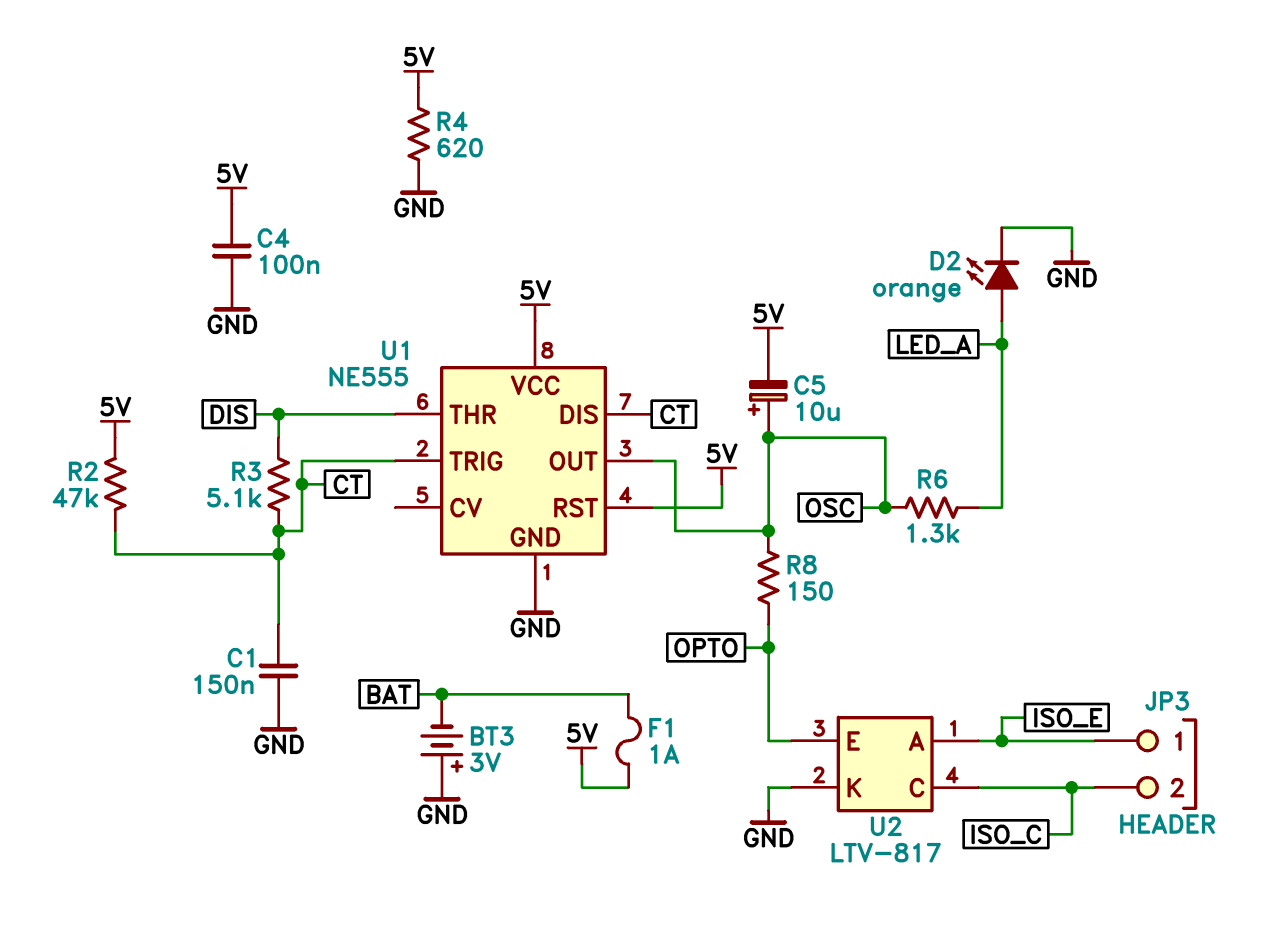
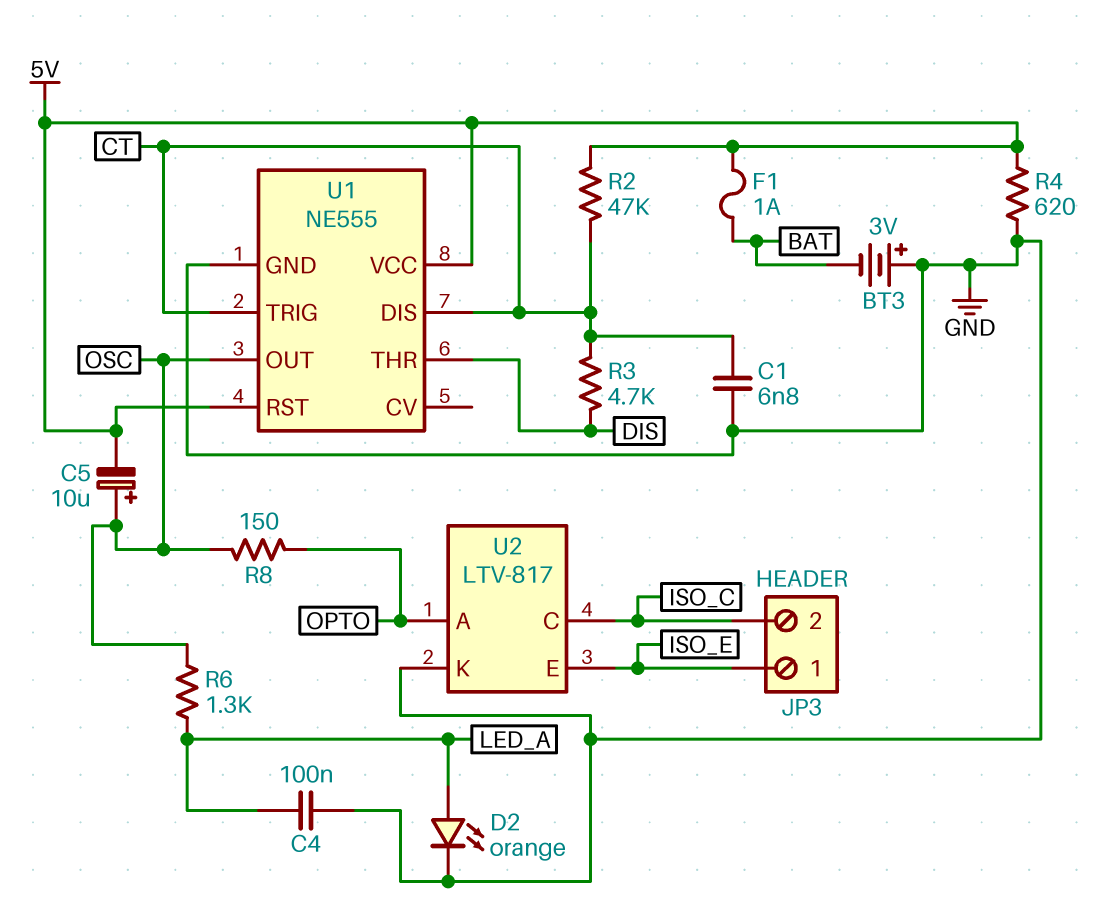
C1: 150nF (CT, GND) -> 6.8nF (CT, GND)
C4: 100nF (5V, GND) -> 100nF (GND, LED_A)
R3: 5.1k (CT, DIS) -> 4.7k (CT, DIS)
U2 pin A: ISO_E -> OPTO
U2 pin E: OPTO -> ISO_E

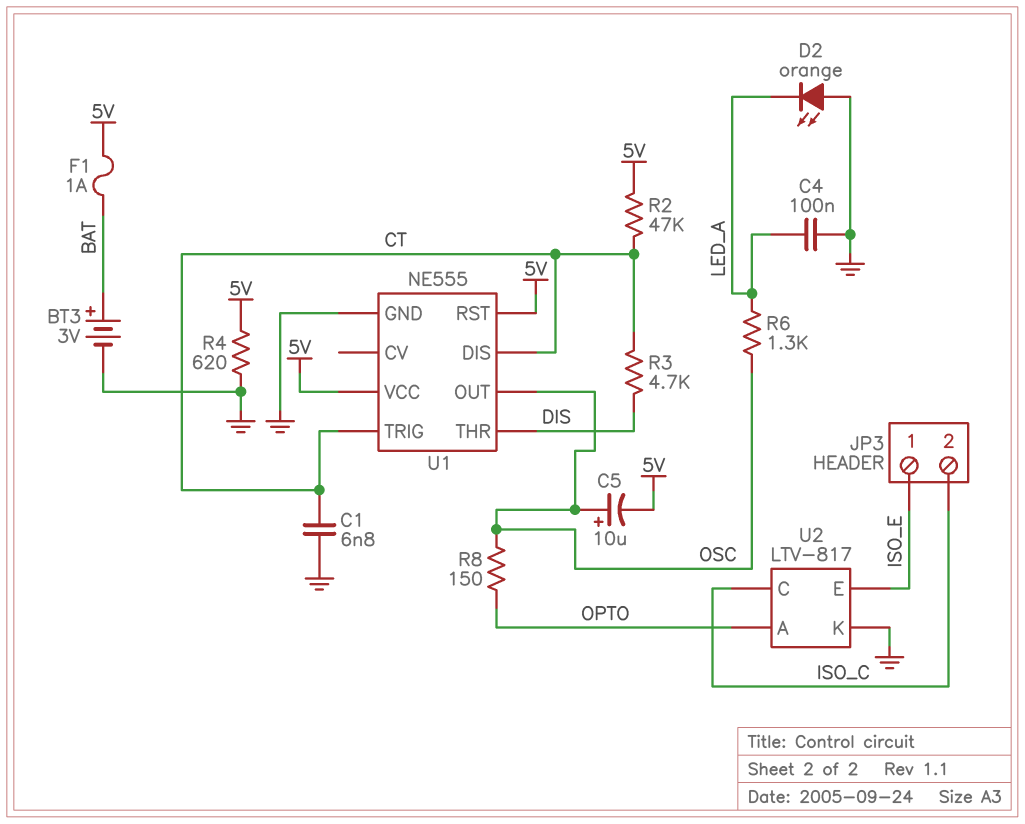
BT3: 3V (plus GND, minus BAT) -> 3V (plus BAT, minus GND)
D2: LED orange (A LED_A, K GND) -> LED orange (A GND, K LED_A)

